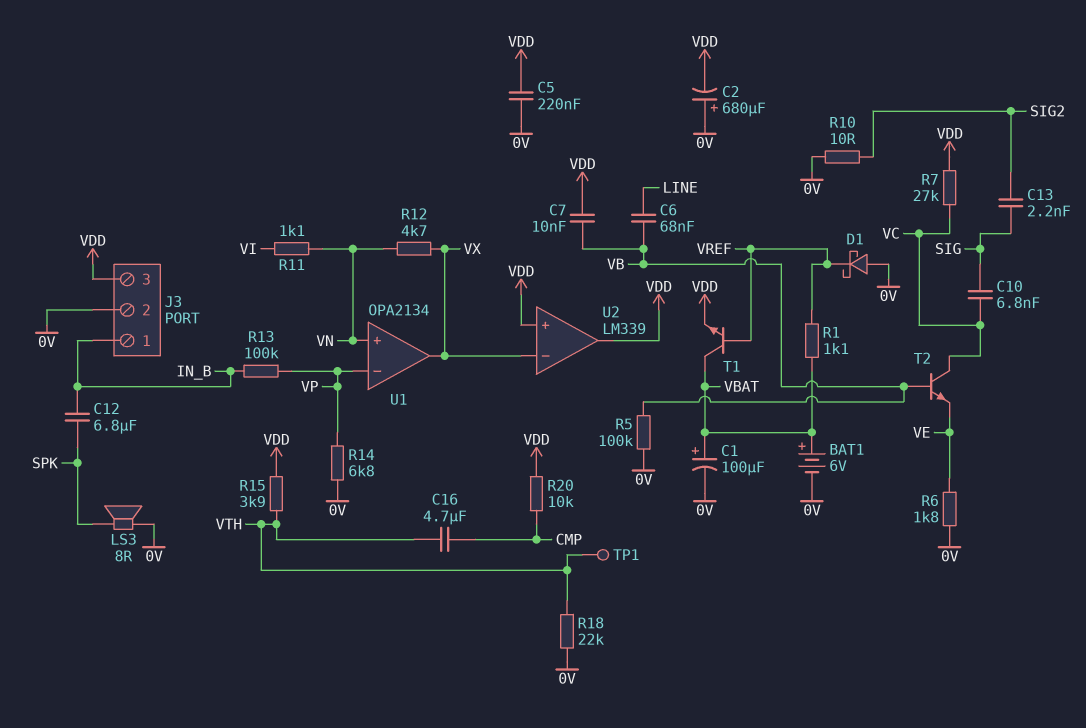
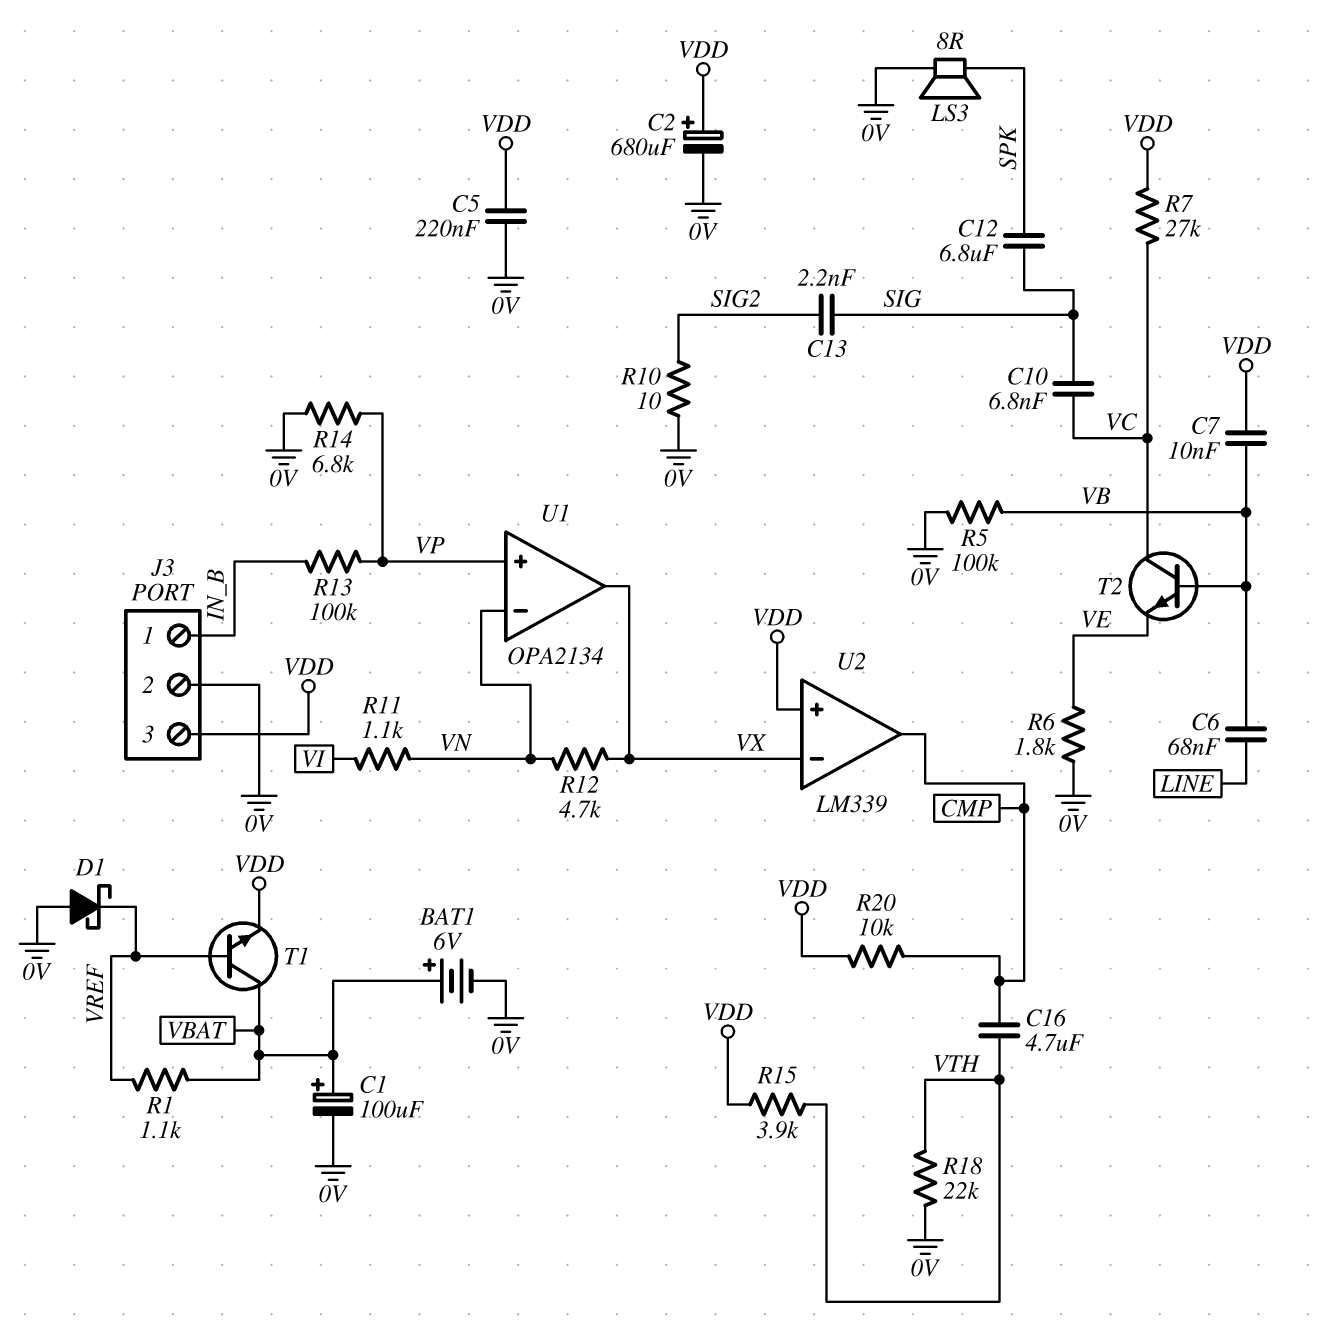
C2: 680uF (plus 0V, minus VDD) -> 680uF (plus VDD, minus 0V)
C12: 6.8uF (IN_B, SPK) -> 6.8uF (SIG, SPK)
TP1: test point (VTH) -> none
U1 pin in+: VN -> VP
U1 pin in-: VP -> VN
U2 pin out: VDD -> CMP

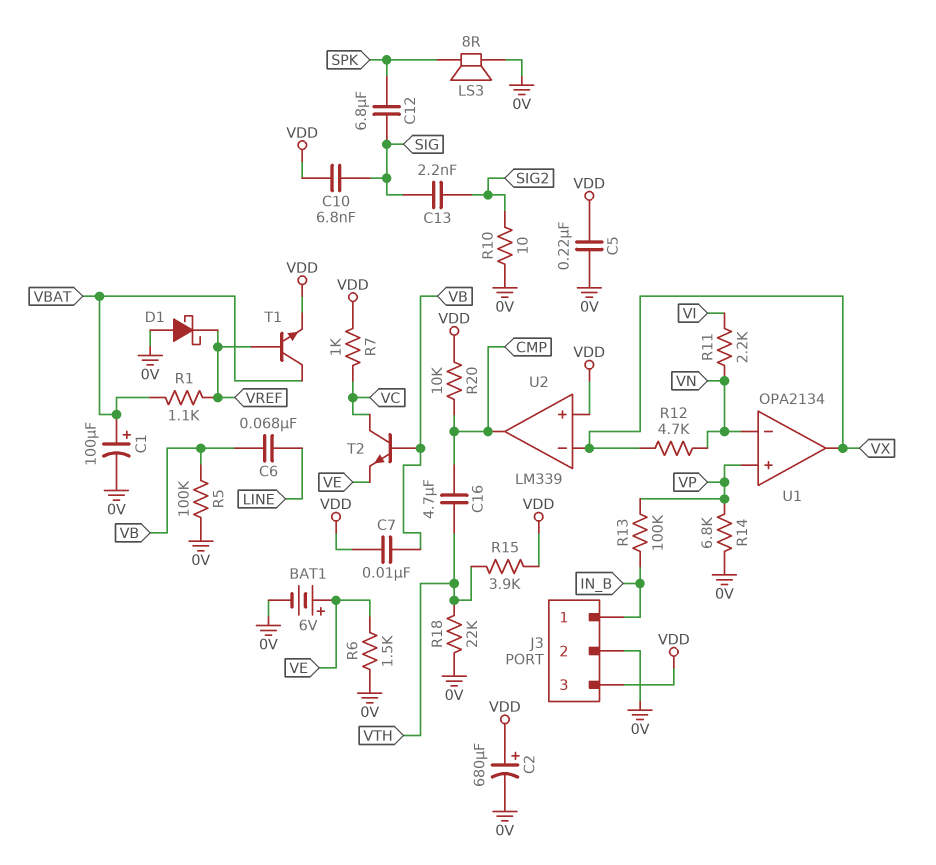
BAT1: 6V (plus VBAT, minus 0V) -> 6V (plus VE, minus 0V)
C10: 6.8nF (SIG, VC) -> 6.8nF (SIG, VDD)
R6: 1.8k (0V, VE) -> 1.5k (0V, VE)
R7: 27k (VC, VDD) -> 1k (VC, VDD)
R11: 1.1k (VI, VN) -> 2.2k (VI, VN)

